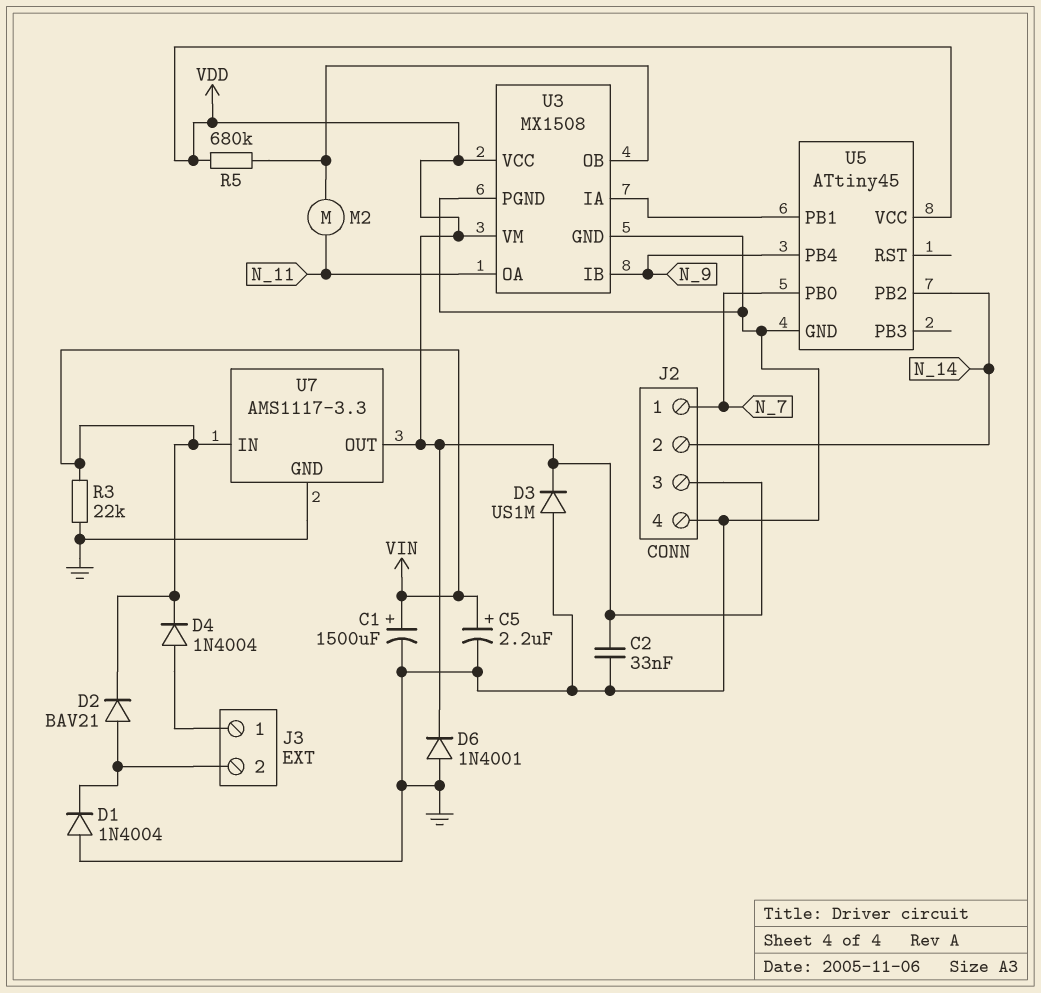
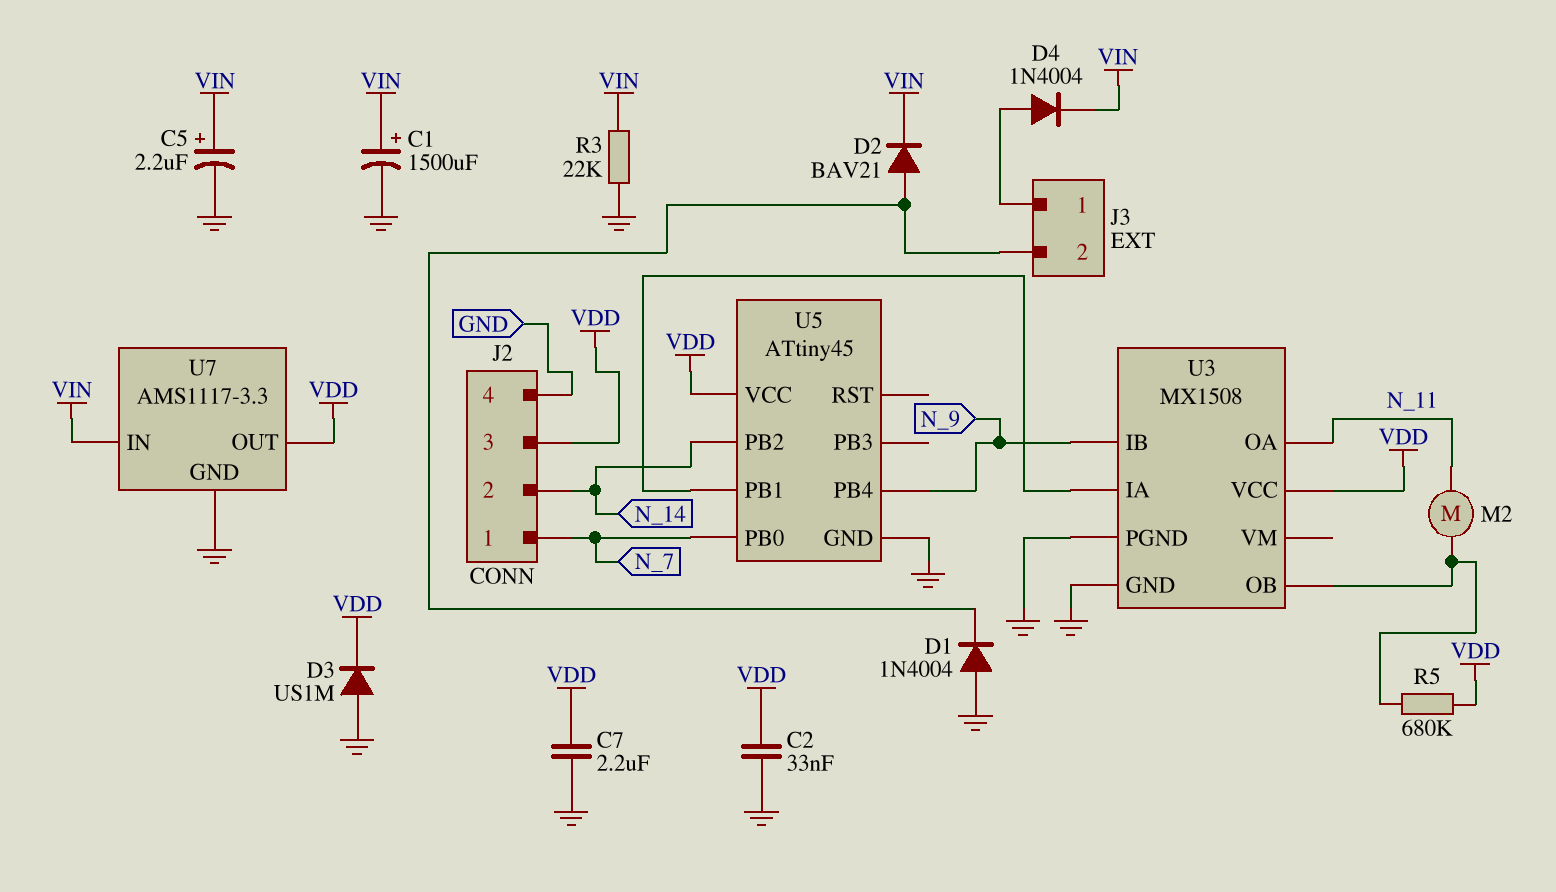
C7: none -> 2.2uF (GND, VDD)
D6: diode 1N4001 (A GND, K VDD) -> none
U3 pin VM: VDD -> none

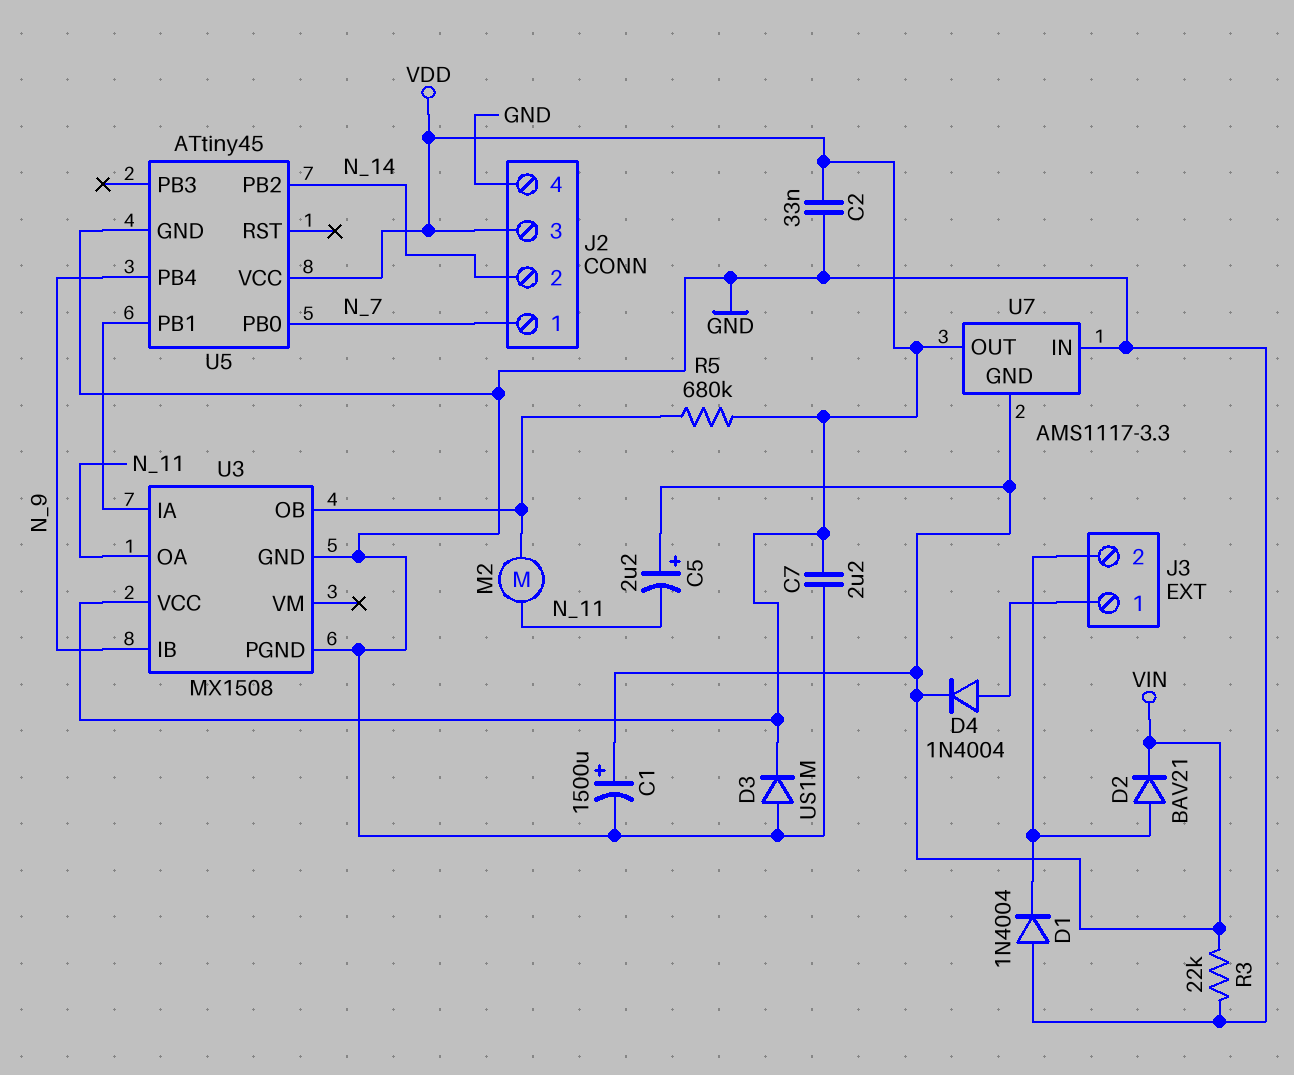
C5: 2.2uF (plus VIN, minus GND) -> 2.2uF (plus VIN, minus N_11)
U7 pin GND: GND -> VIN
U7 pin IN: VIN -> GND

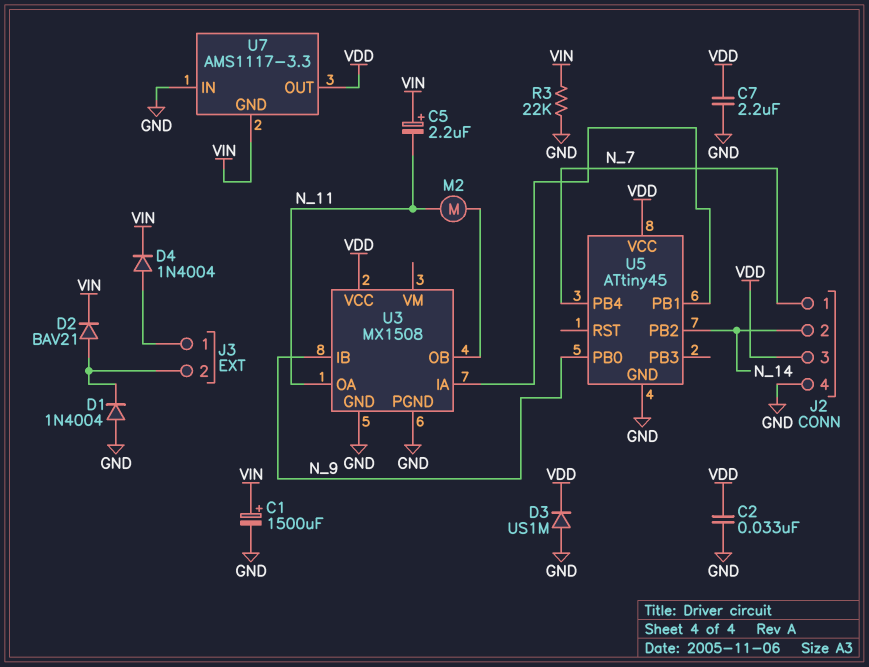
R5: 680k (U3/OB, VDD) -> none
U5 pin PB0: N_7 -> N_9
U5 pin PB4: N_9 -> N_7

